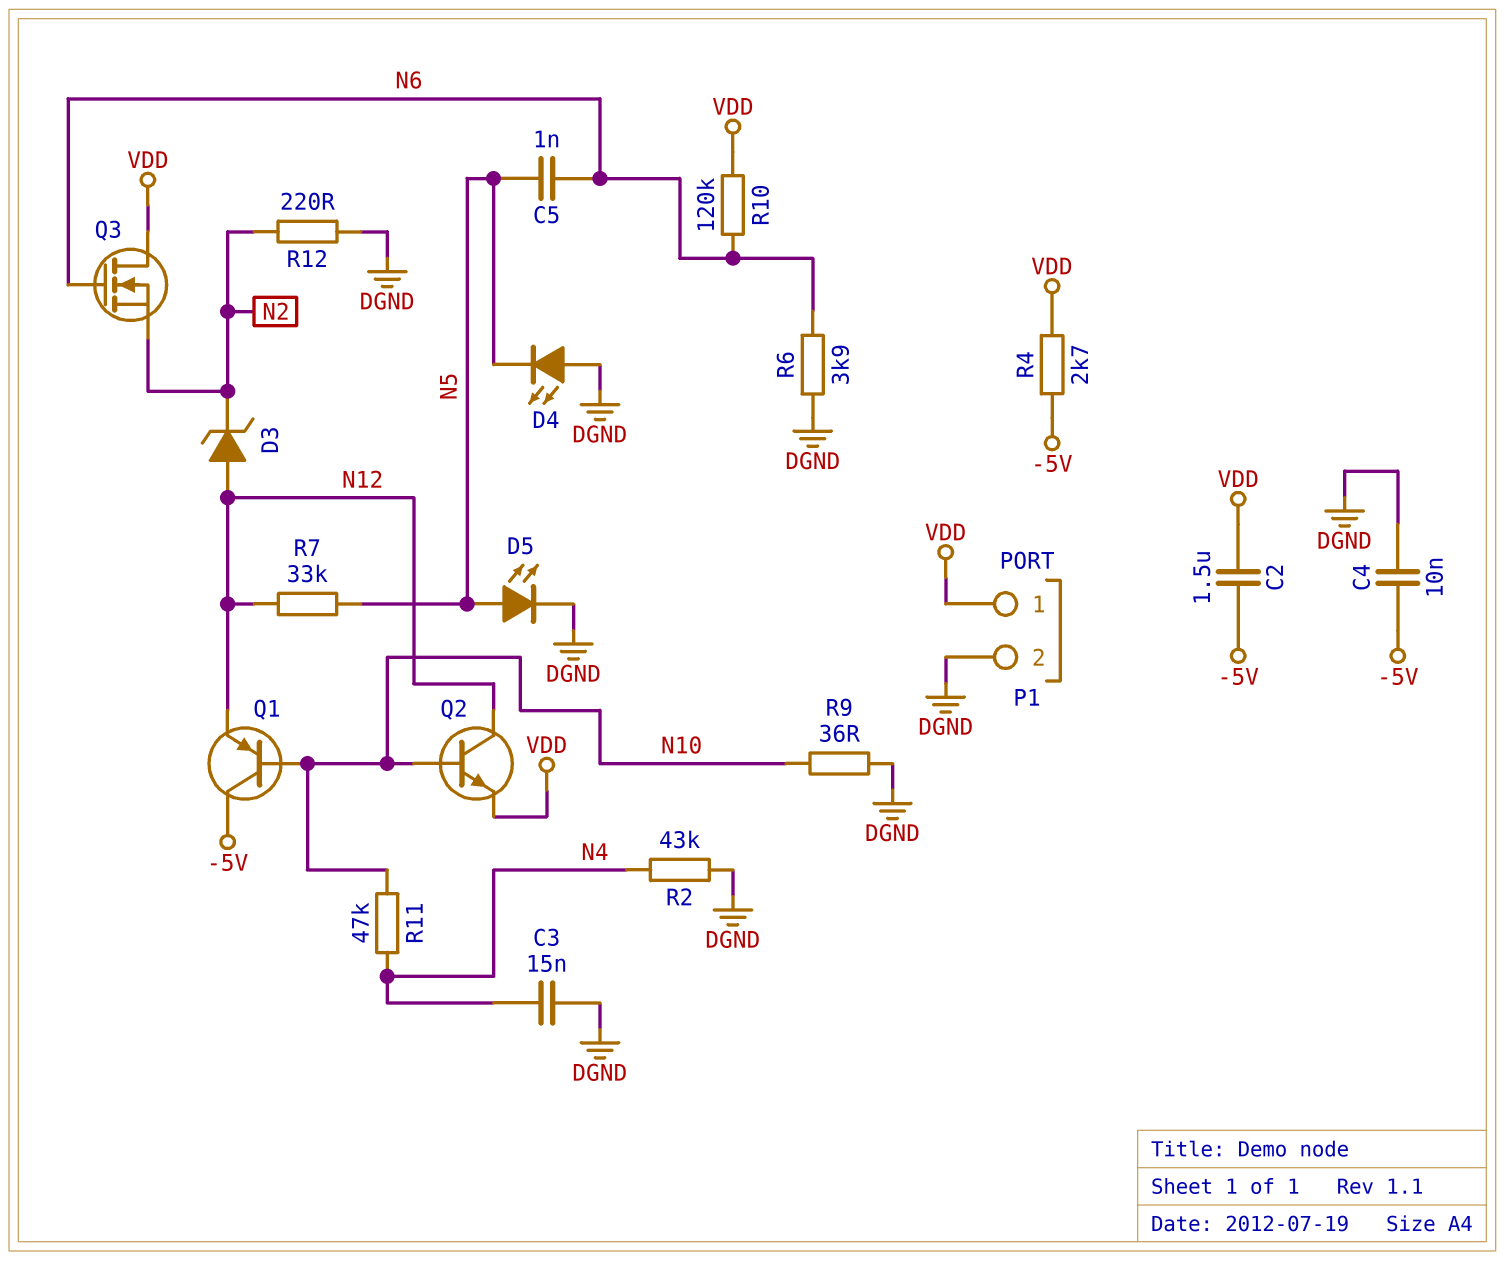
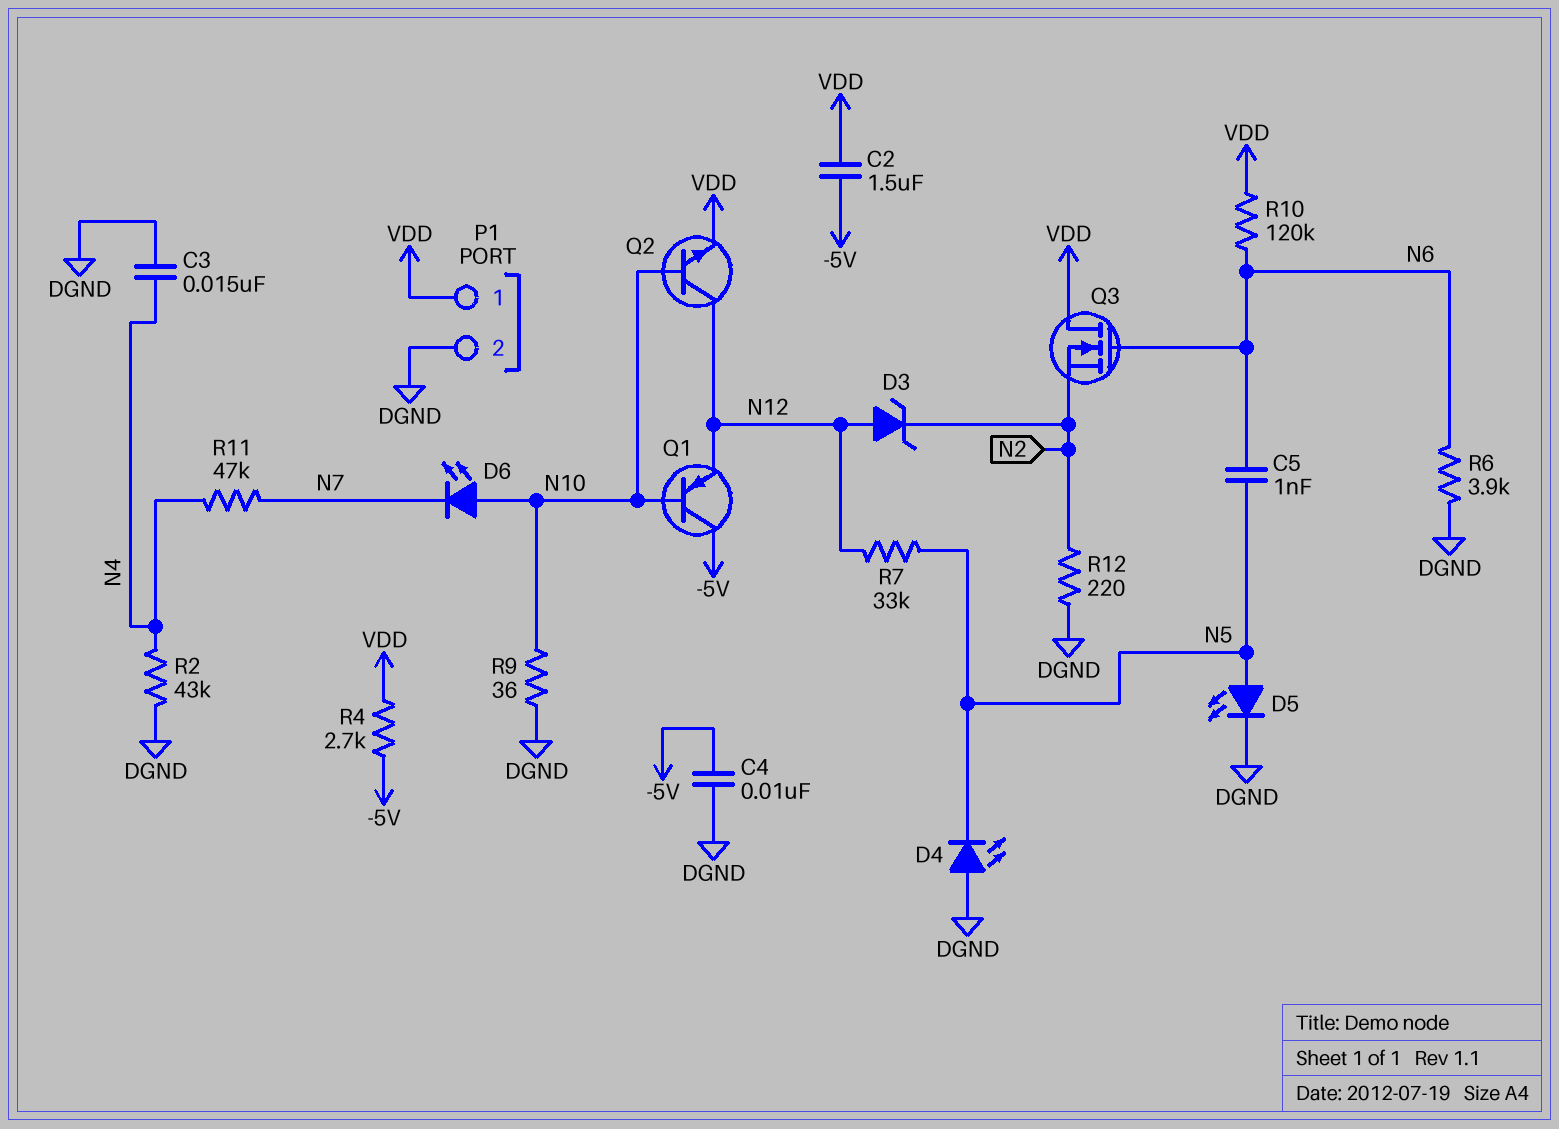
D6: none -> LED (A N10, K N7)
R11: 47k (N4, N10) -> 47k (N4, N7)

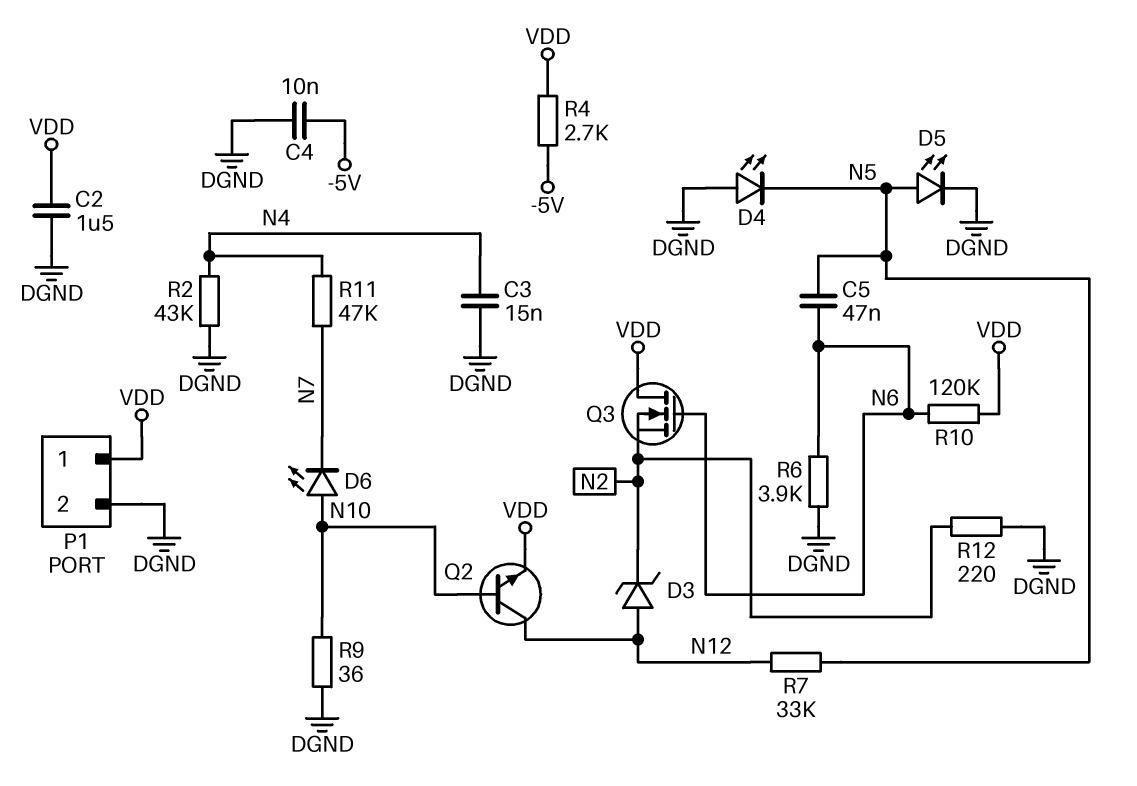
C2: 1.5uF (-5V, VDD) -> 1.5uF (DGND, VDD)
C5: 1nF (N5, N6) -> 47nF (N5, N6)
Q1: PNP (B N10, C -5V, E N12) -> none

